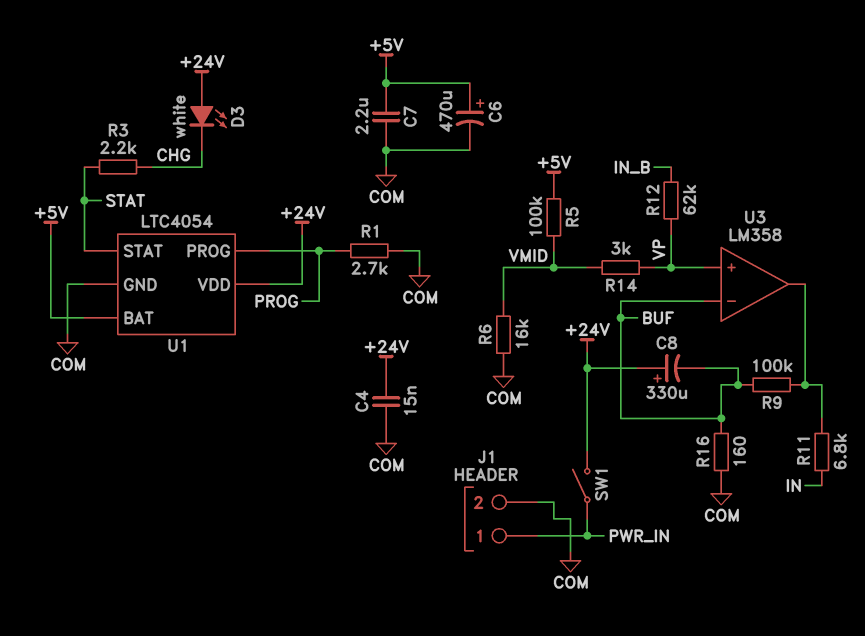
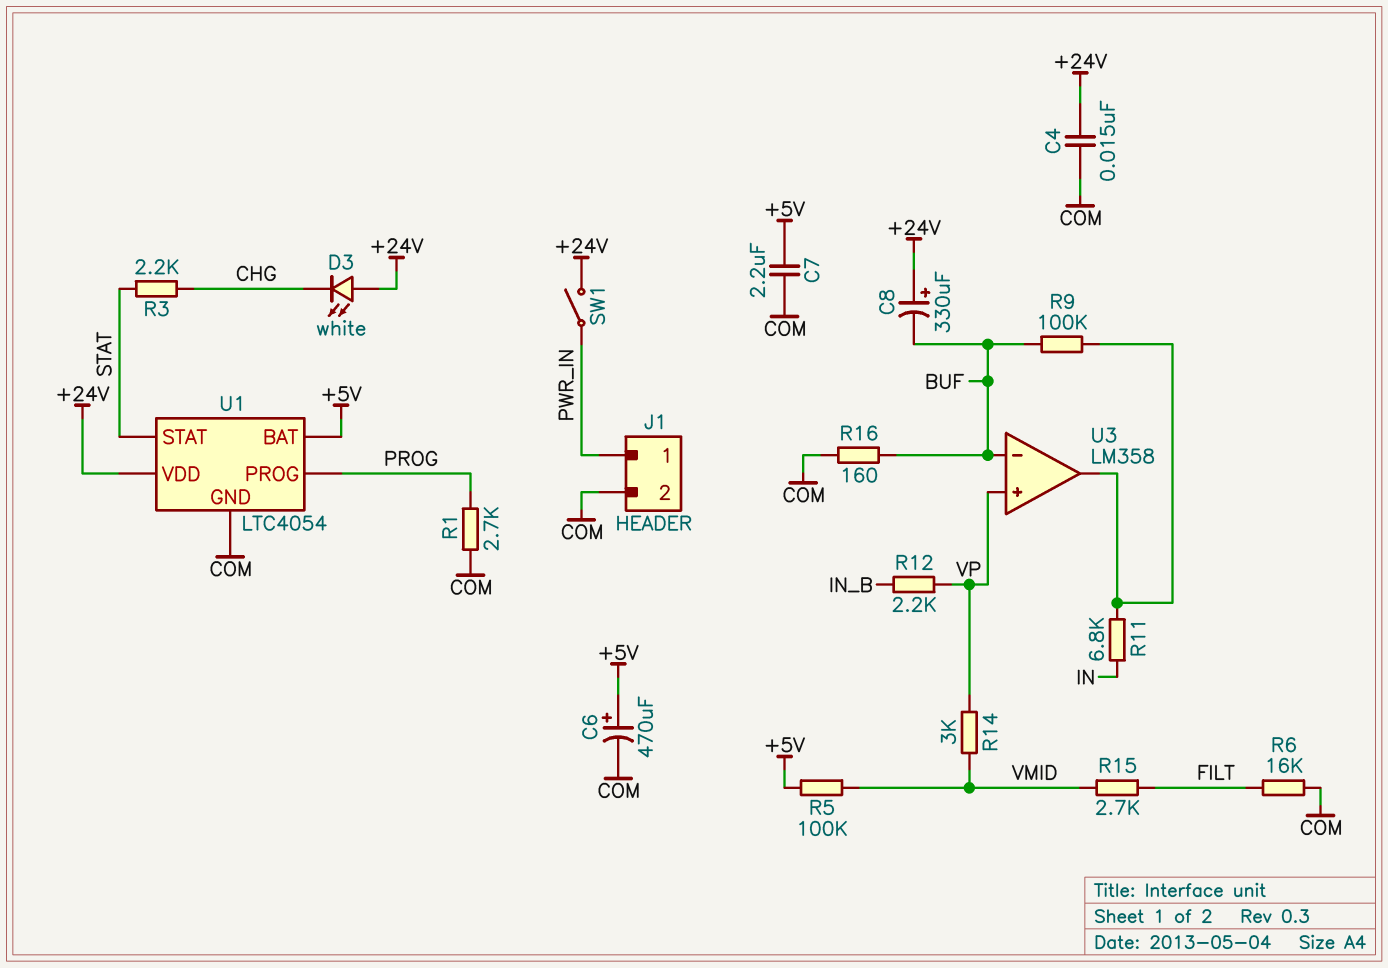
R6: 16k (COM, VMID) -> 16k (COM, FILT)
R12: 62k (IN_B, VP) -> 2.2k (IN_B, VP)
R15: none -> 2.7k (FILT, VMID)

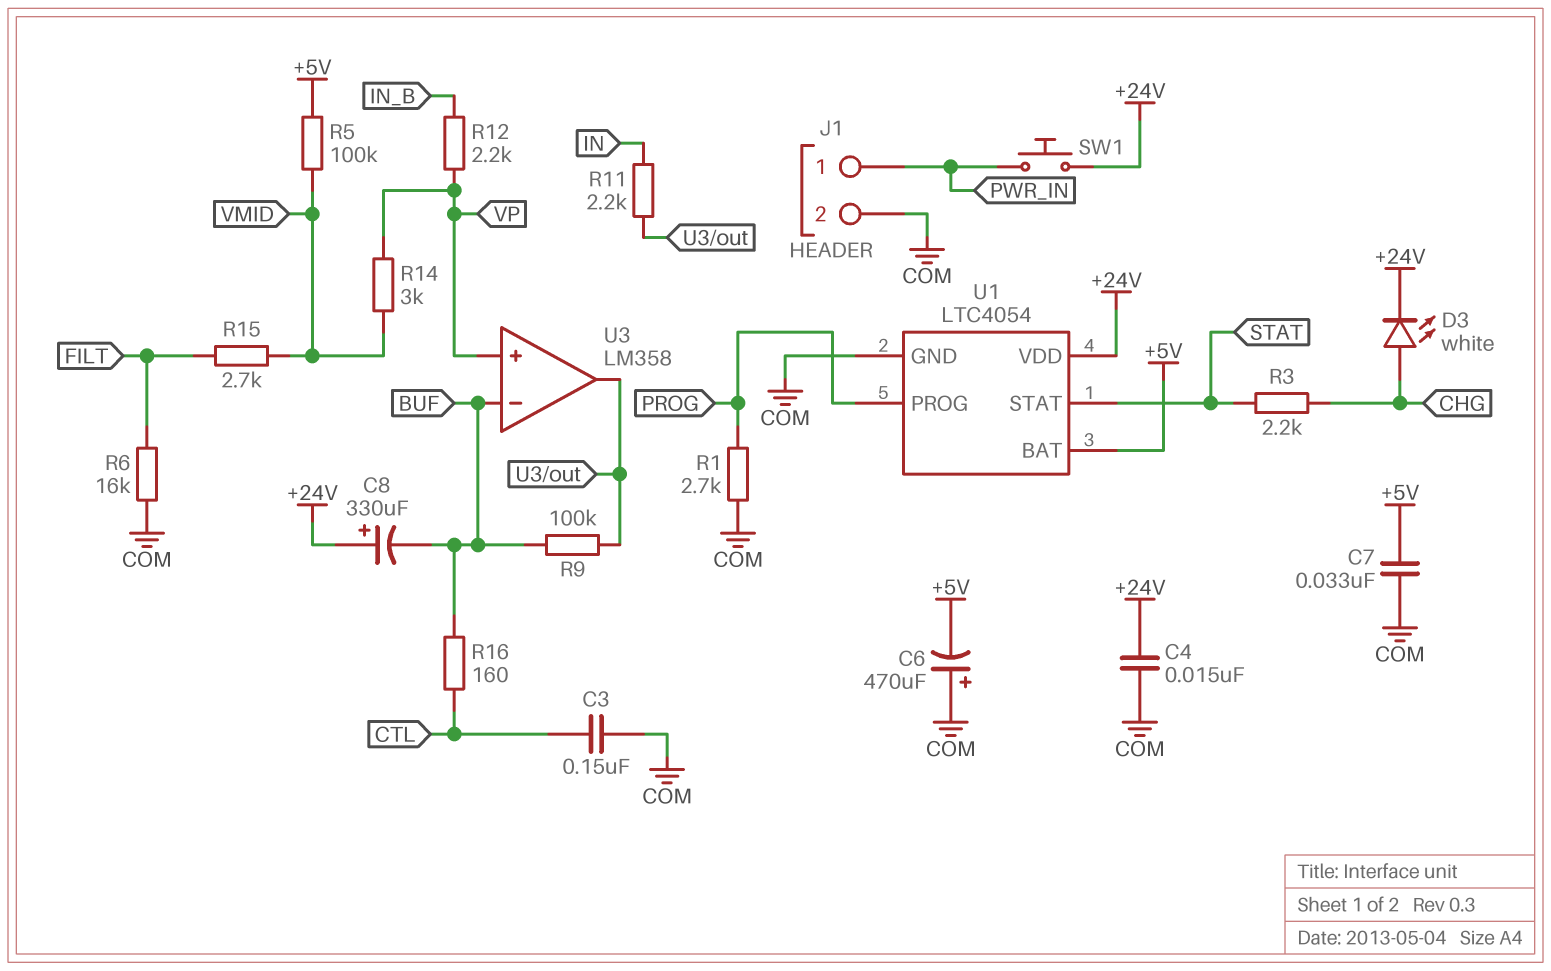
C3: none -> 150nF (COM, CTL)
C6: 470uF (plus +5V, minus COM) -> 470uF (plus COM, minus +5V)
C7: 2.2uF (+5V, COM) -> 33nF (+5V, COM)
D3: LED white (A +24V, K CHG) -> LED white (A CHG, K +24V)
R11: 6.8k (IN, U3/out) -> 2.2k (IN, U3/out)
R16: 160 (BUF, COM) -> 160 (BUF, CTL)
SW1: switch (+24V, PWR_IN) -> button (+24V, PWR_IN)

